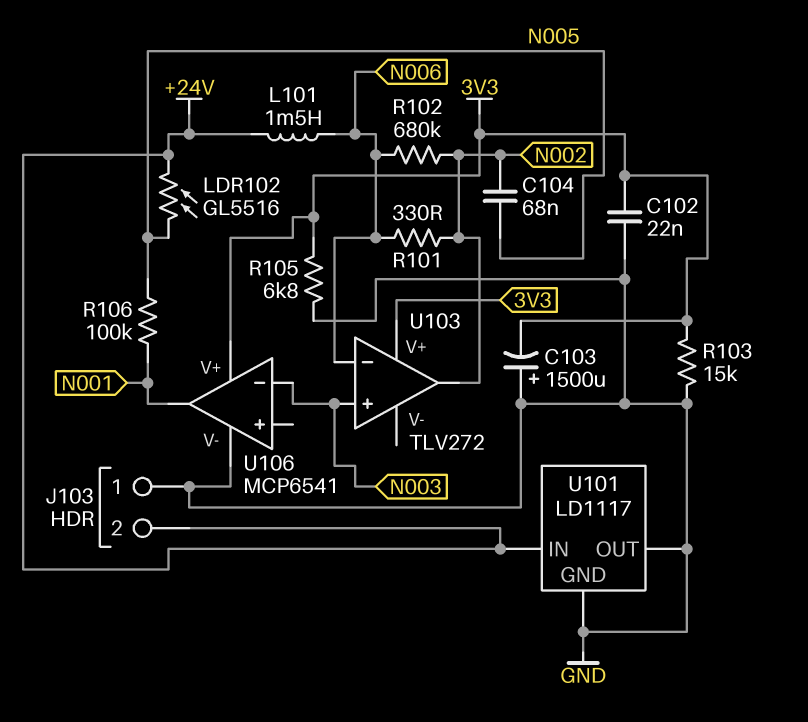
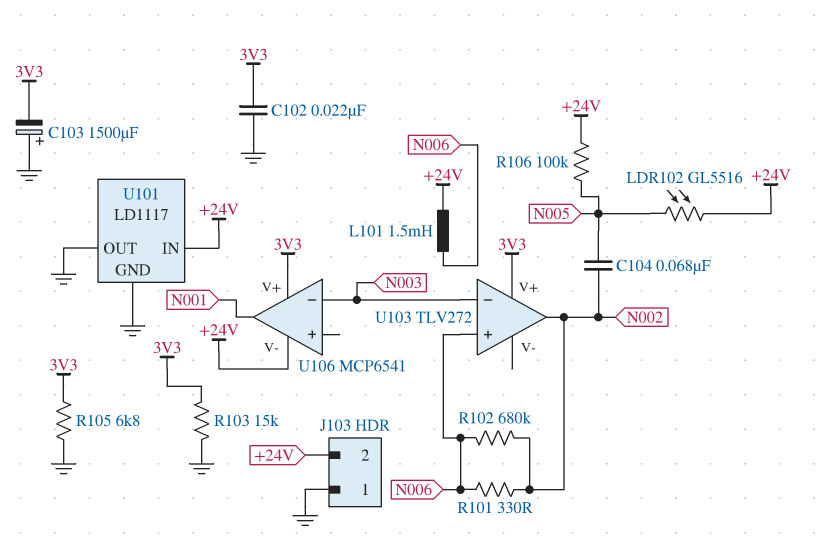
R106: 100k (N001, N005) -> 100k (+24V, N005)
U103 pin in+: N003 -> N006
U103 pin in-: N006 -> N003
U106 pin V-: GND -> +24V

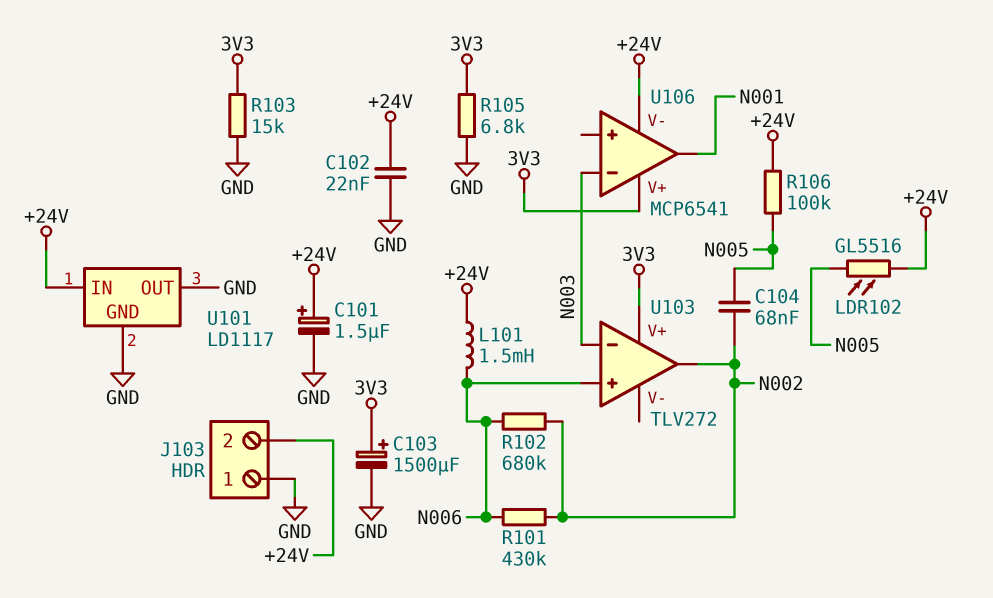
C101: none -> 1.5uF (plus +24V, minus GND)
C102: 22nF (3V3, GND) -> 22nF (+24V, GND)
C103: 1500uF (plus GND, minus 3V3) -> 1500uF (plus 3V3, minus GND)
R101: 330 (N002, N006) -> 430k (N002, N006)

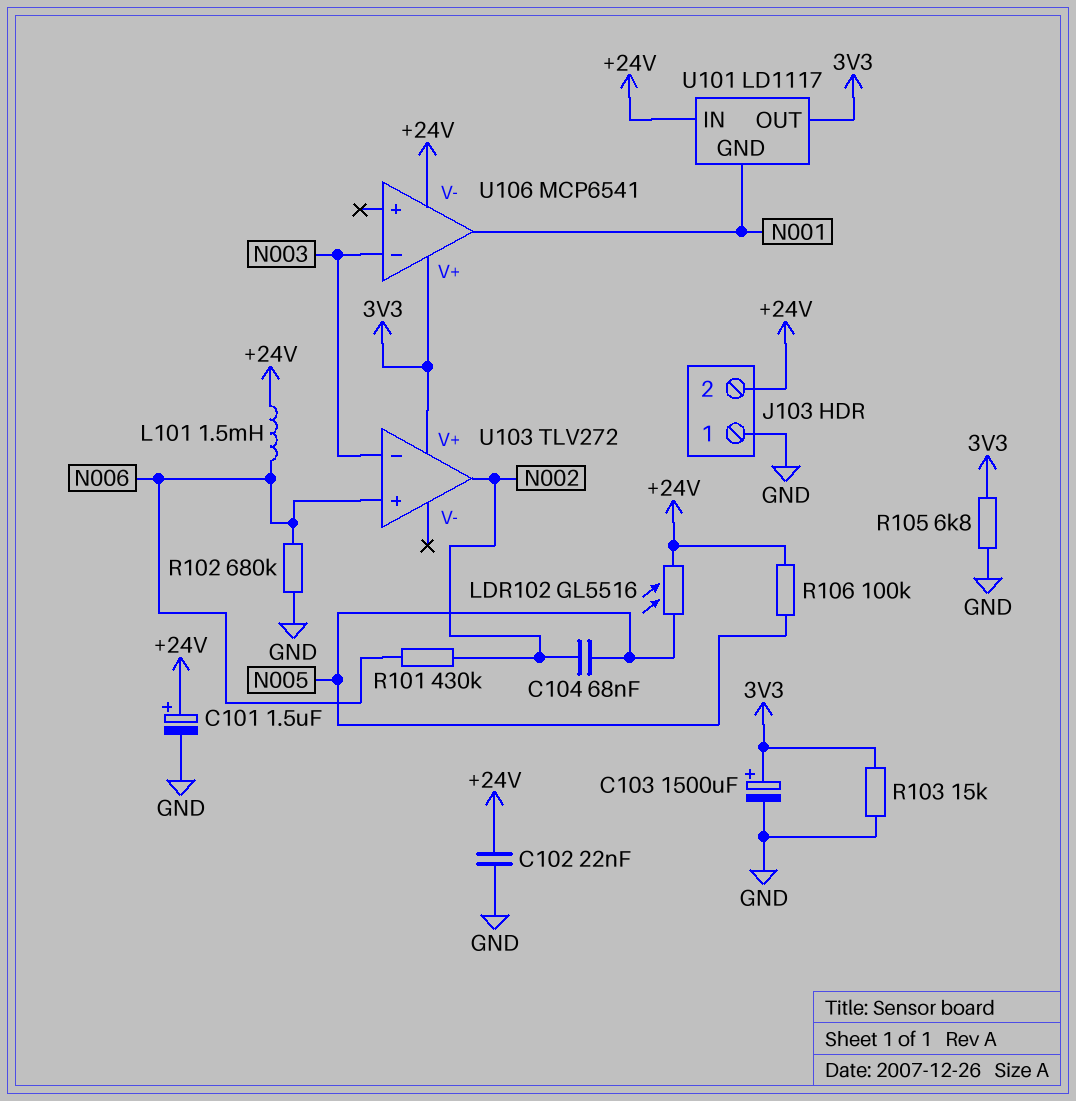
R102: 680k (N002, N006) -> 680k (GND, N006)
U101 pin GND: GND -> N001
U101 pin OUT: GND -> 3V3

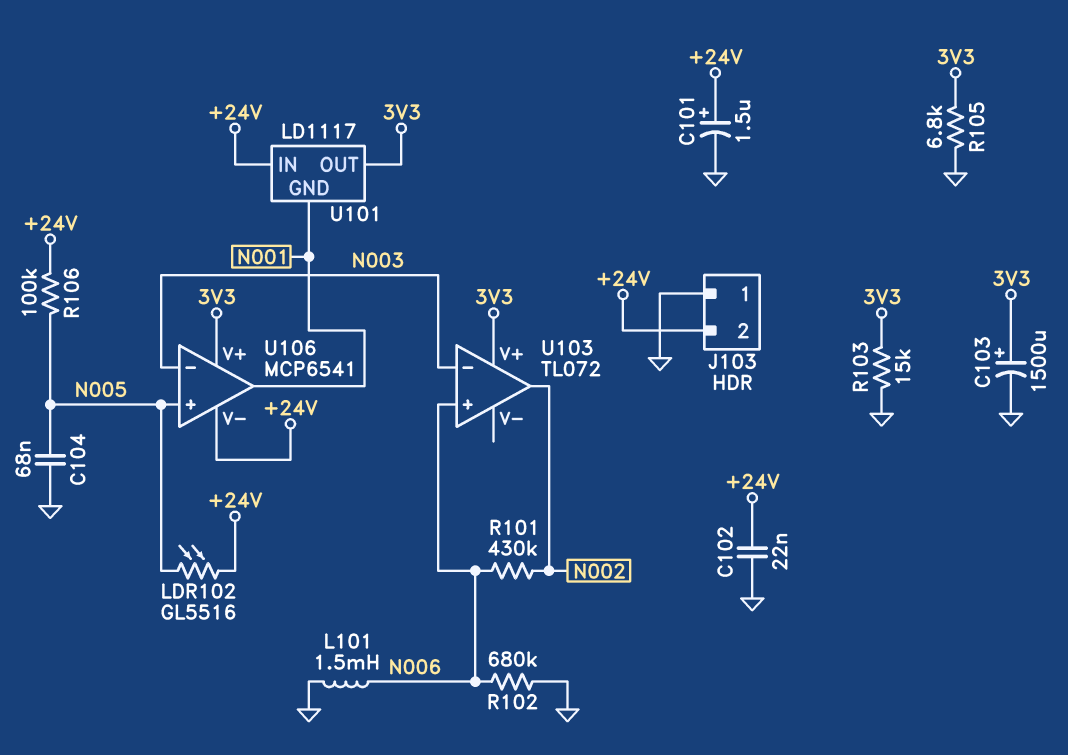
C104: 68nF (N002, N005) -> 68nF (GND, N005)
L101: 1.5mH (+24V, N006) -> 1.5mH (GND, N006)
U103: TLV272 -> TL072
U106 pin in+: none -> N005

